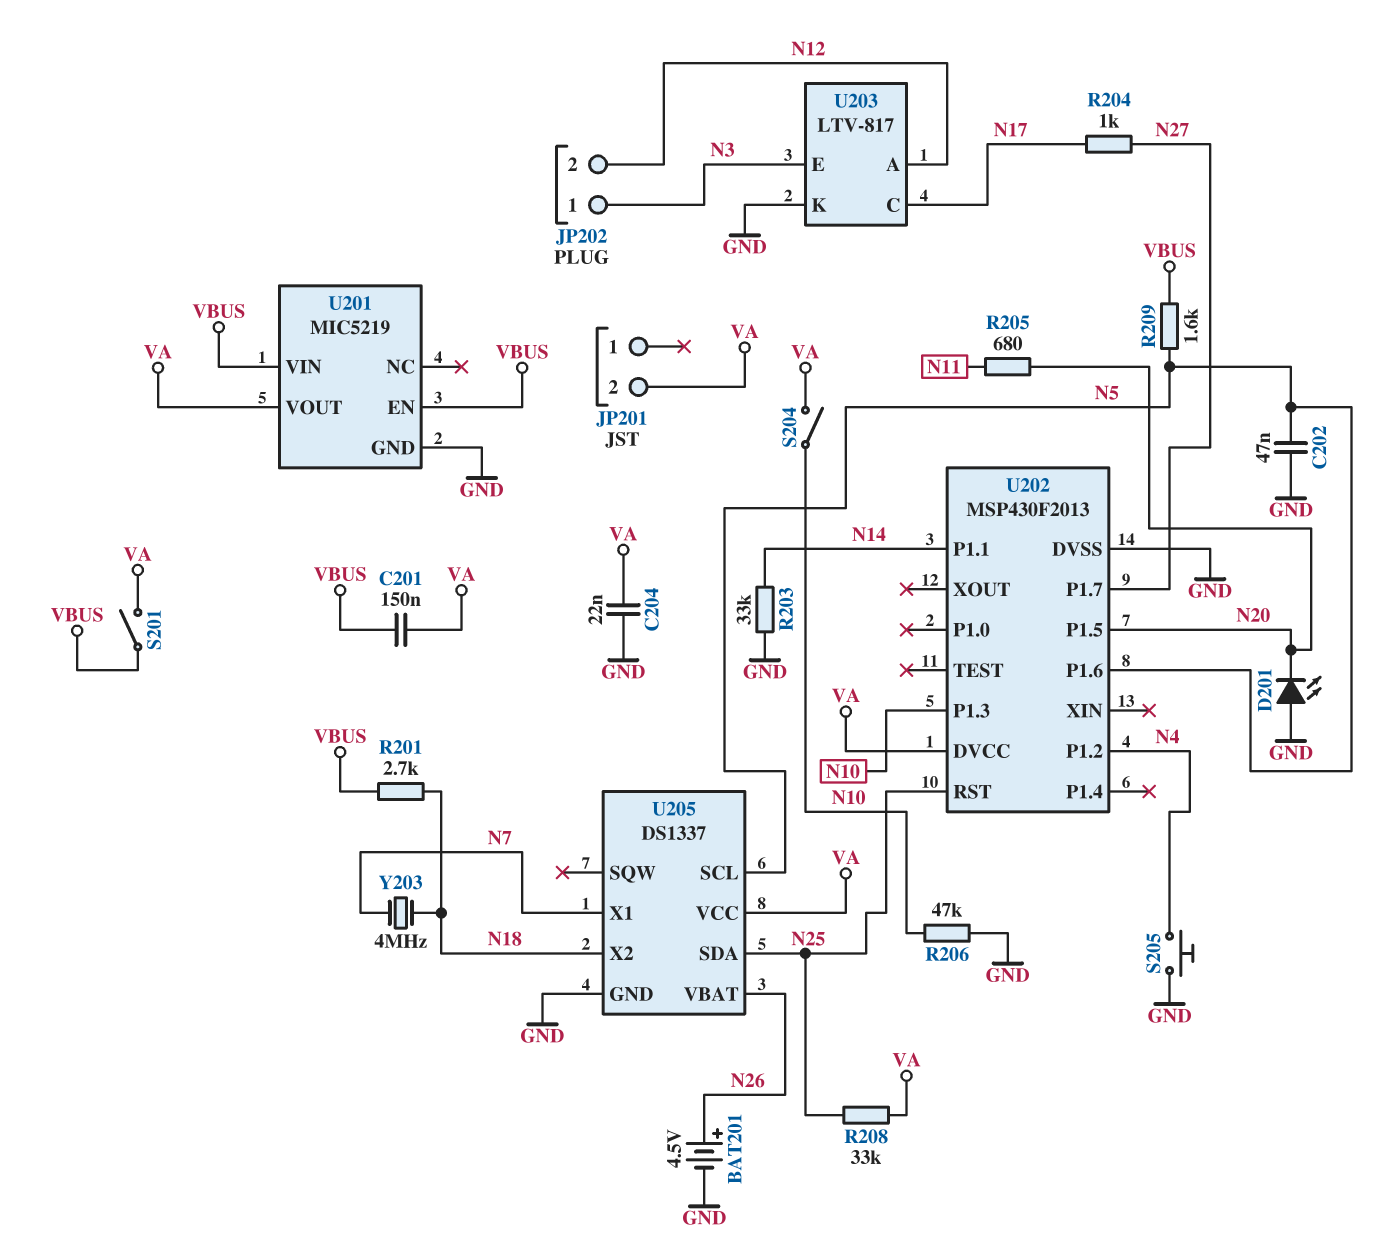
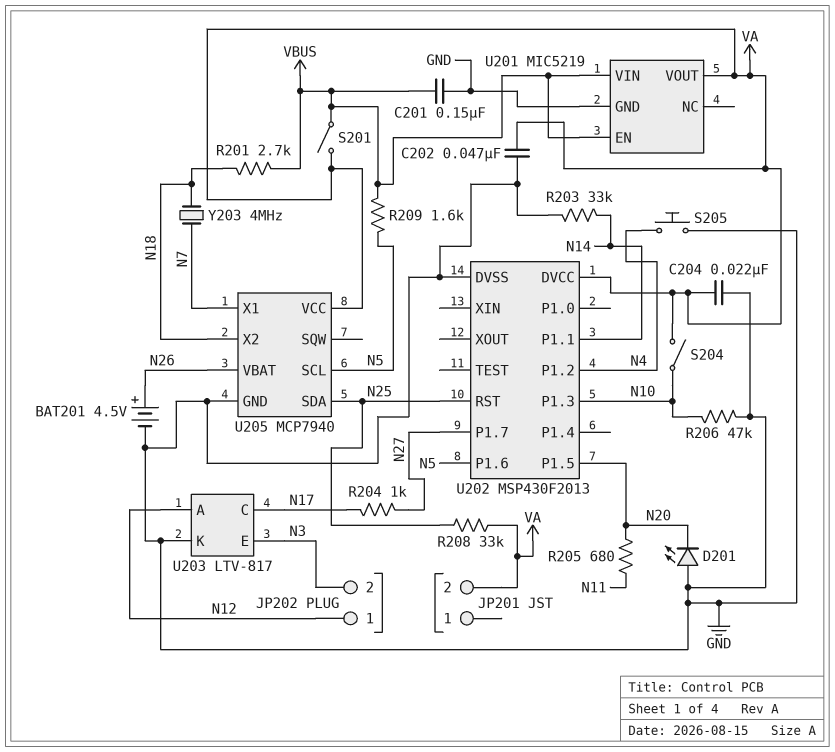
C201: 150nF (VA, VBUS) -> 150nF (GND, VBUS)
C202: 47nF (GND, N5) -> 47nF (GND, VA)
JP202 pin 1: N3 -> N12
JP202 pin 2: N12 -> N3
U205: DS1337 -> MCP7940

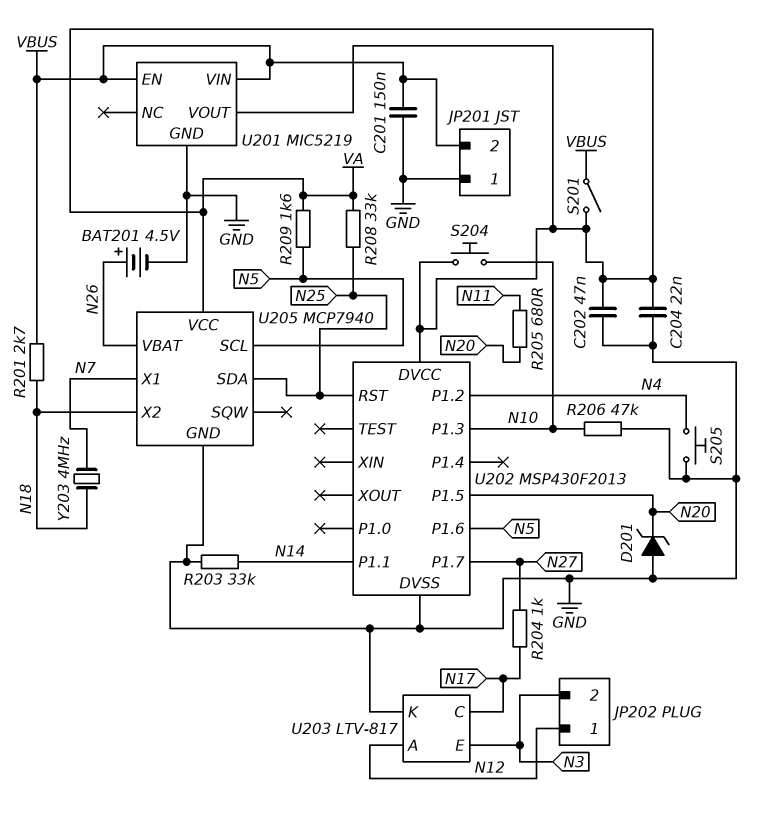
D201: LED (A GND, K N20) -> zener (A GND, K N20)
JP201 pin 1: none -> GND
JP201 pin 2: VA -> VBUS
R209: 1.6k (N5, VBUS) -> 1.6k (N5, VA)
S204: switch (N10, VA) -> button (N10, VA)

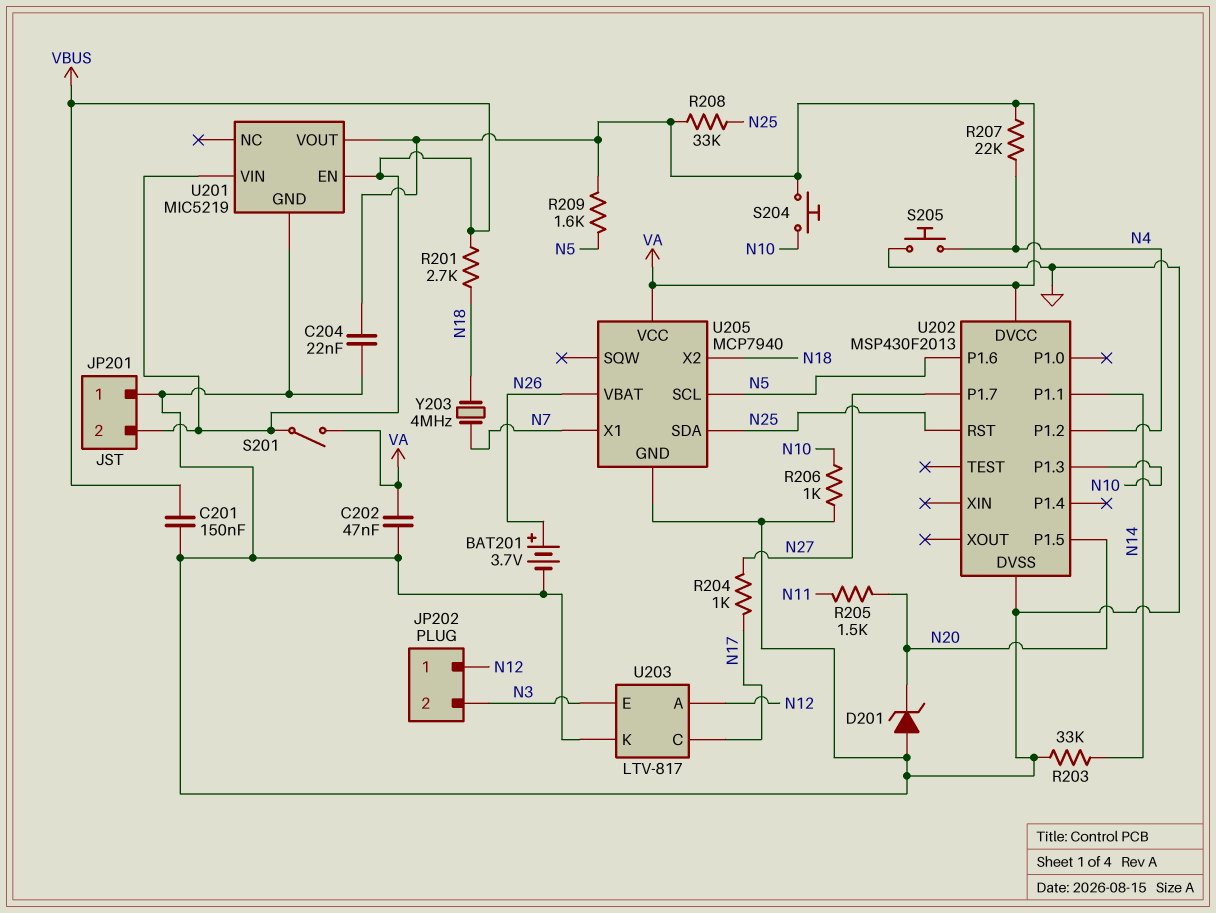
BAT201: 4.5V (plus N26, minus GND) -> 3.7V (plus N26, minus GND)
R205: 680 (N11, N20) -> 1.5k (N11, N20)
R206: 47k (GND, N10) -> 1k (GND, N10)
R207: none -> 22k (N4, VA)

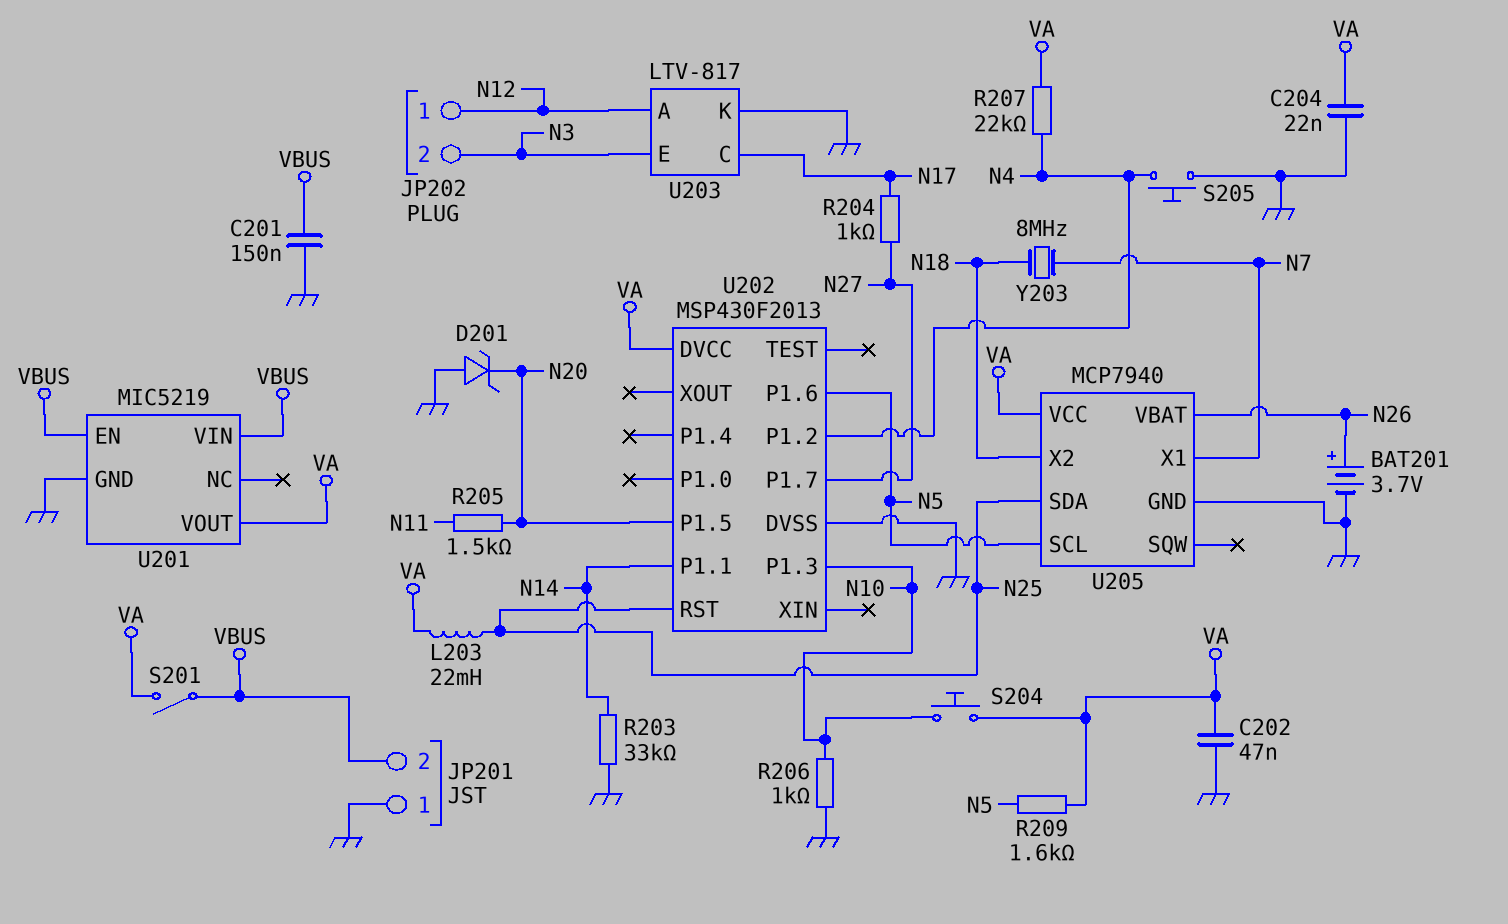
L203: none -> 22mH (N25, VA)
R201: 2.7k (N18, VBUS) -> none
R208: 33k (N25, VA) -> none
Y203: 4MHz (N7, N18) -> 8MHz (N7, N18)

